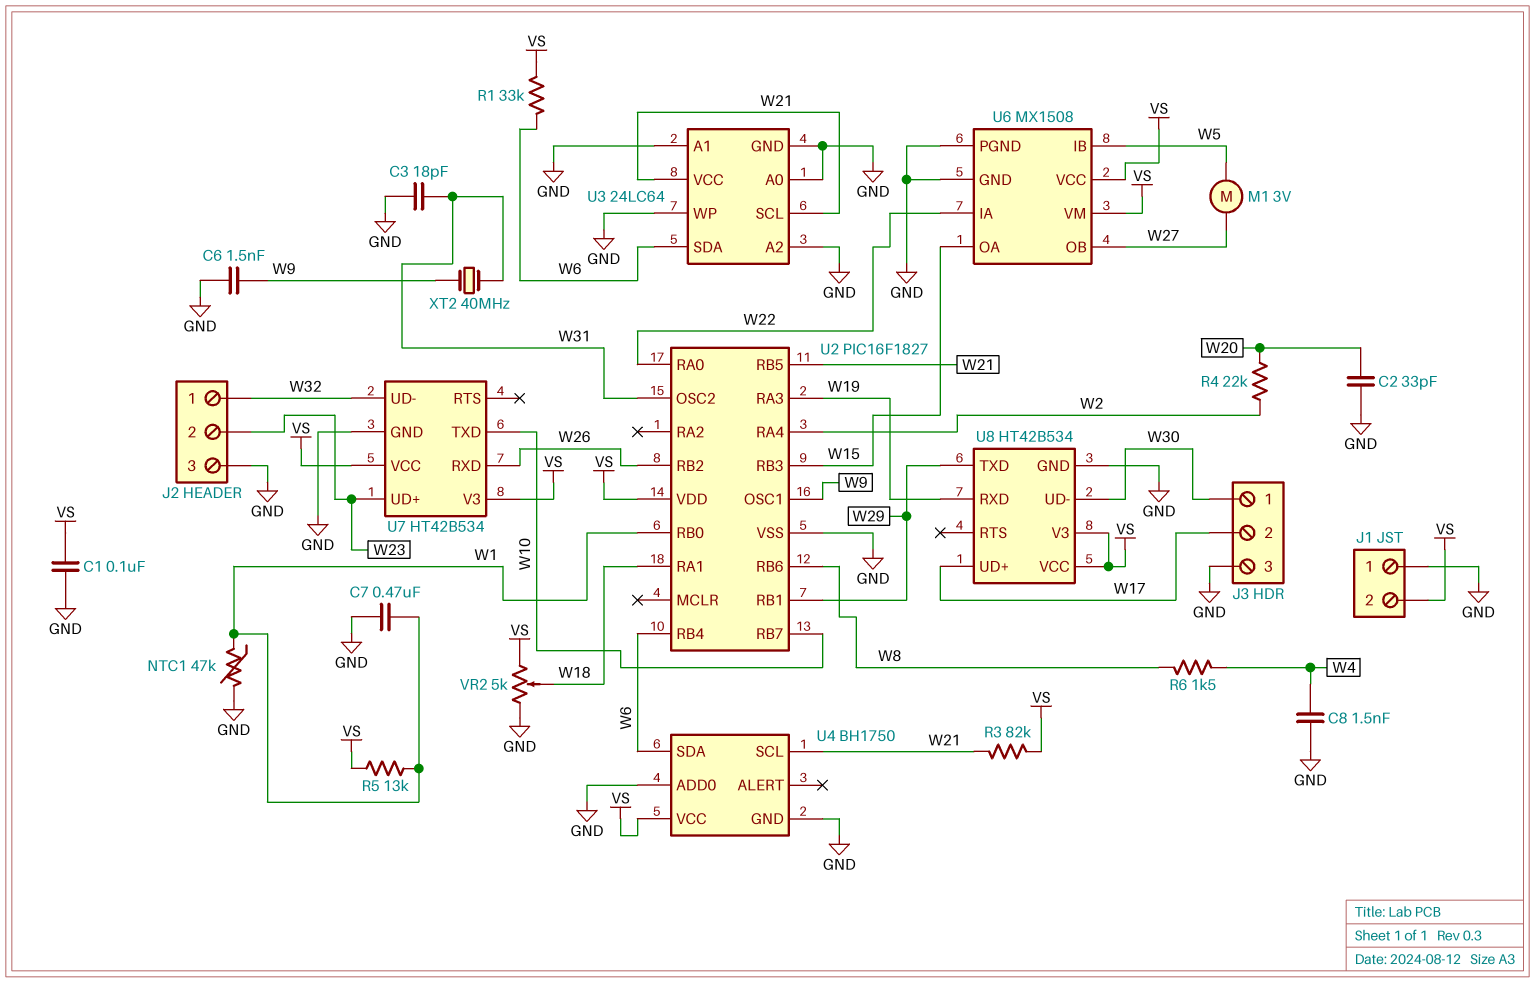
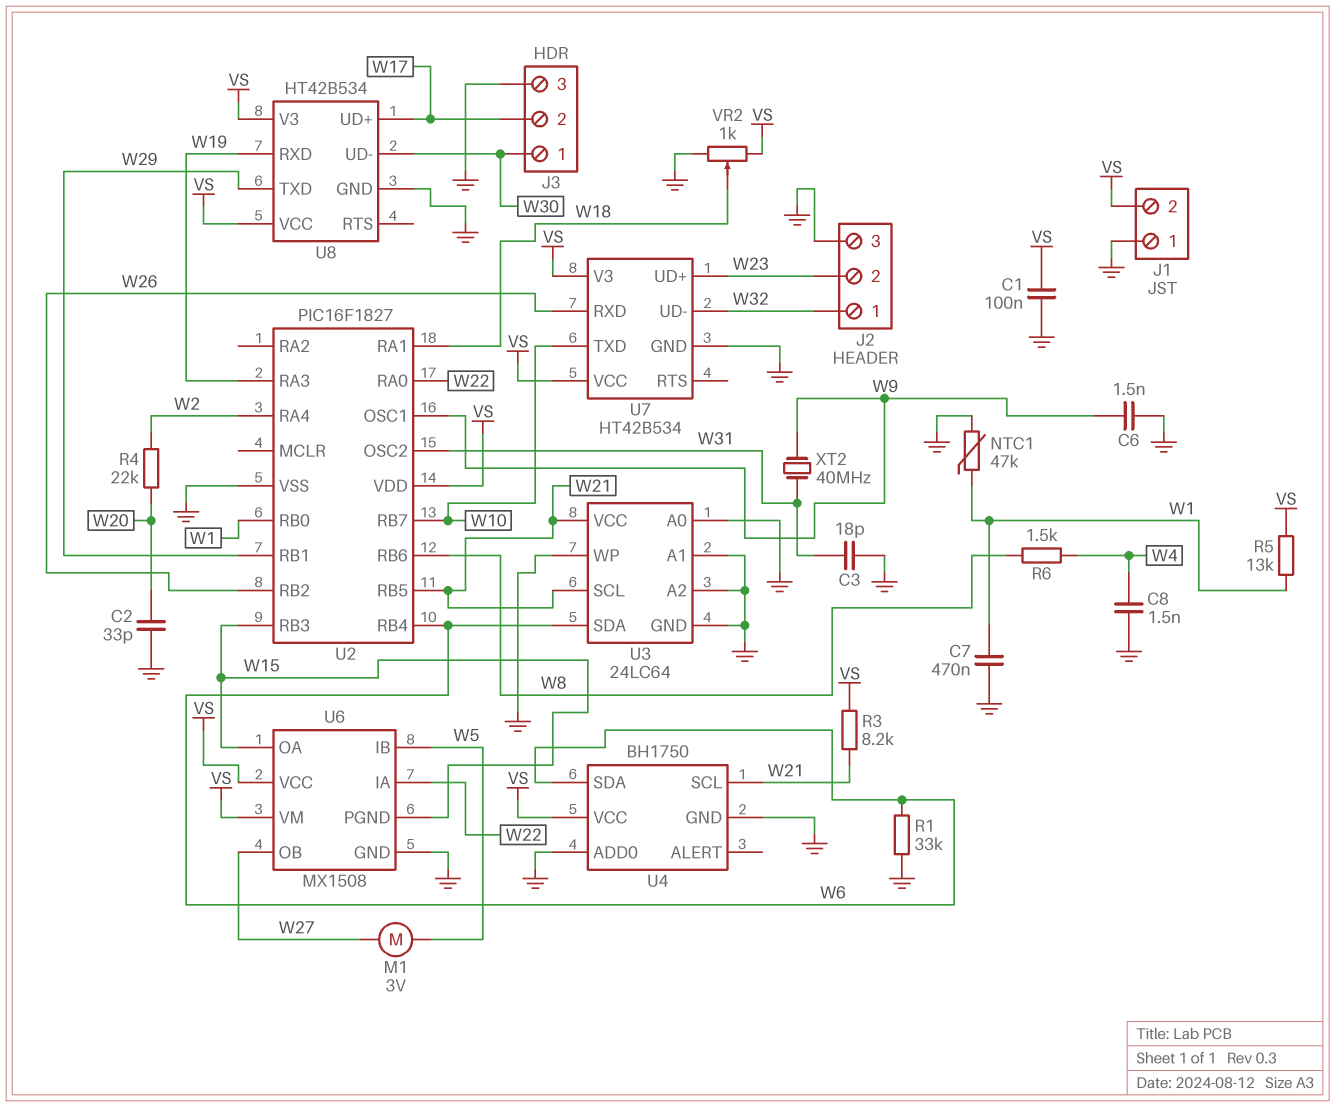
R1: 33k (VS, W6) -> 33k (GND, W6)
R3: 82k (VS, W21) -> 8.2k (VS, W21)
U6 pin PGND: GND -> W15
VR2: 5k (GND, VS, wiper W18) -> 1k (GND, VS, wiper W18)

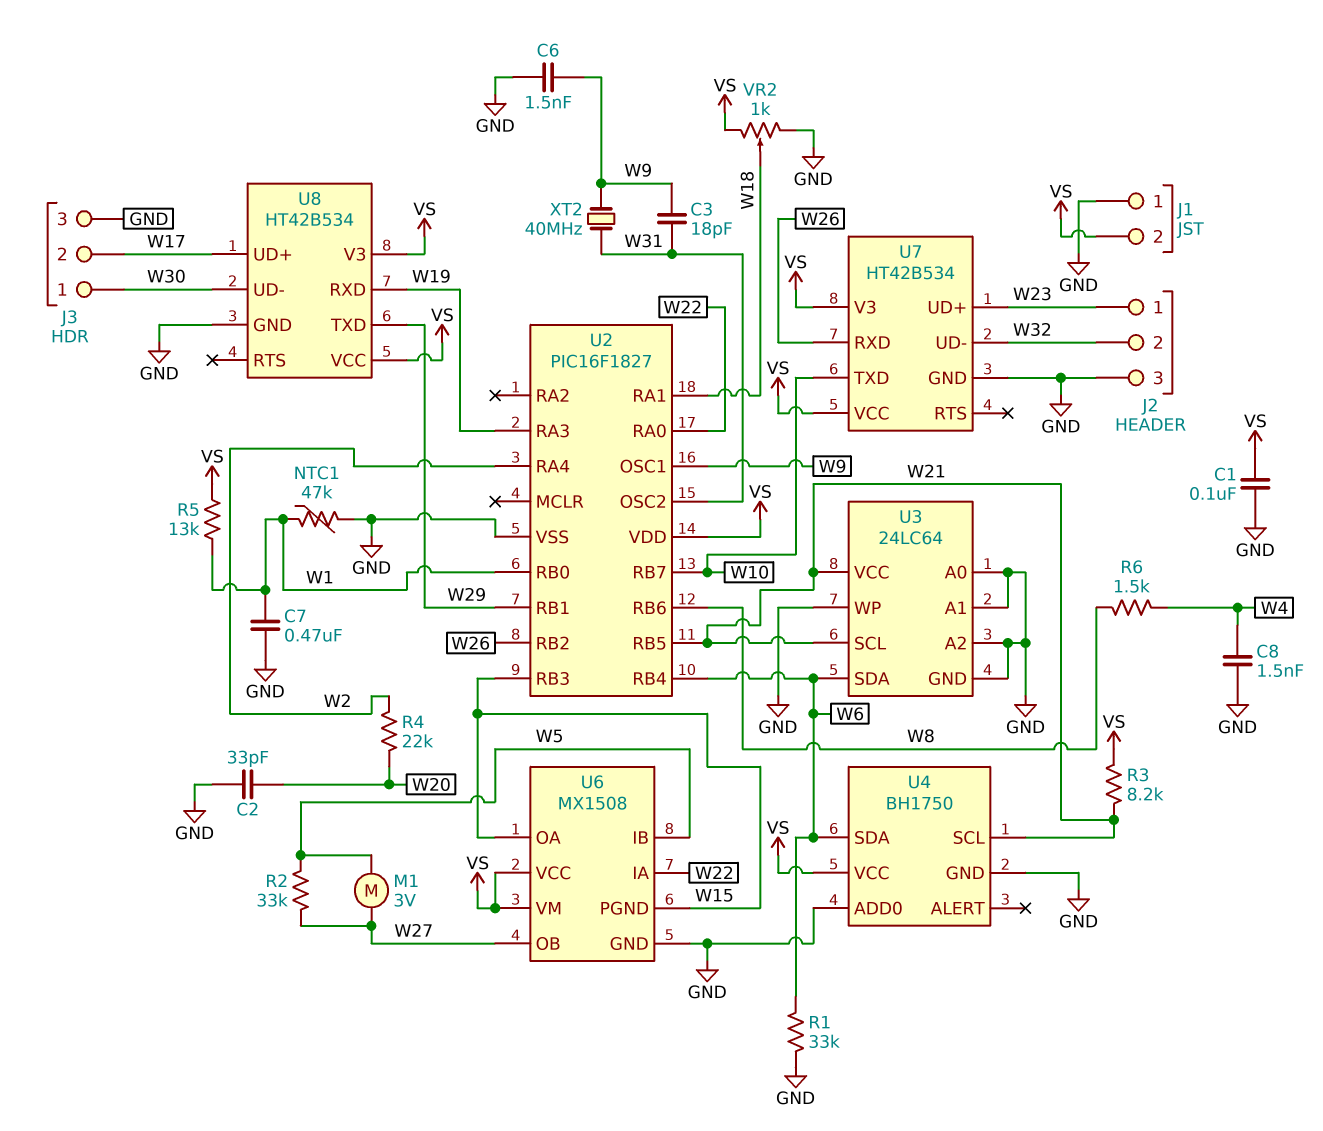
C3: 18pF (GND, W31) -> 18pF (W9, W31)
J2 pin 1: W32 -> W23
J2 pin 2: W23 -> W32
R2: none -> 33k (W5, W27)

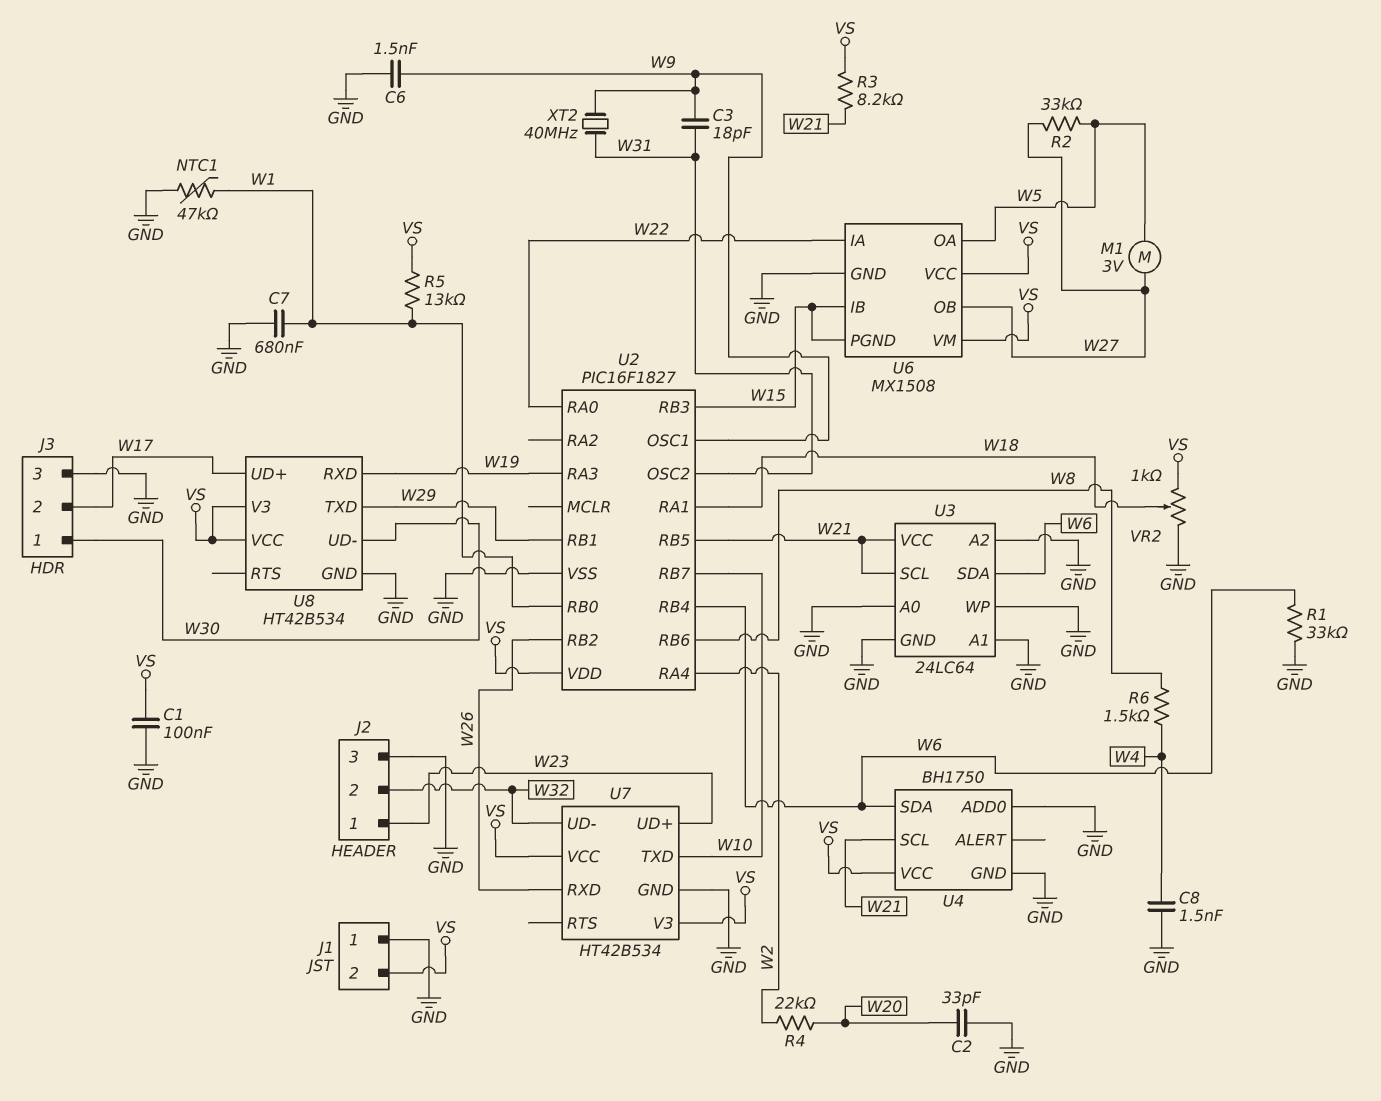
C7: 470nF (GND, W1) -> 680nF (GND, W1)
U6 pin IB: W5 -> W15
U6 pin OA: W15 -> W5

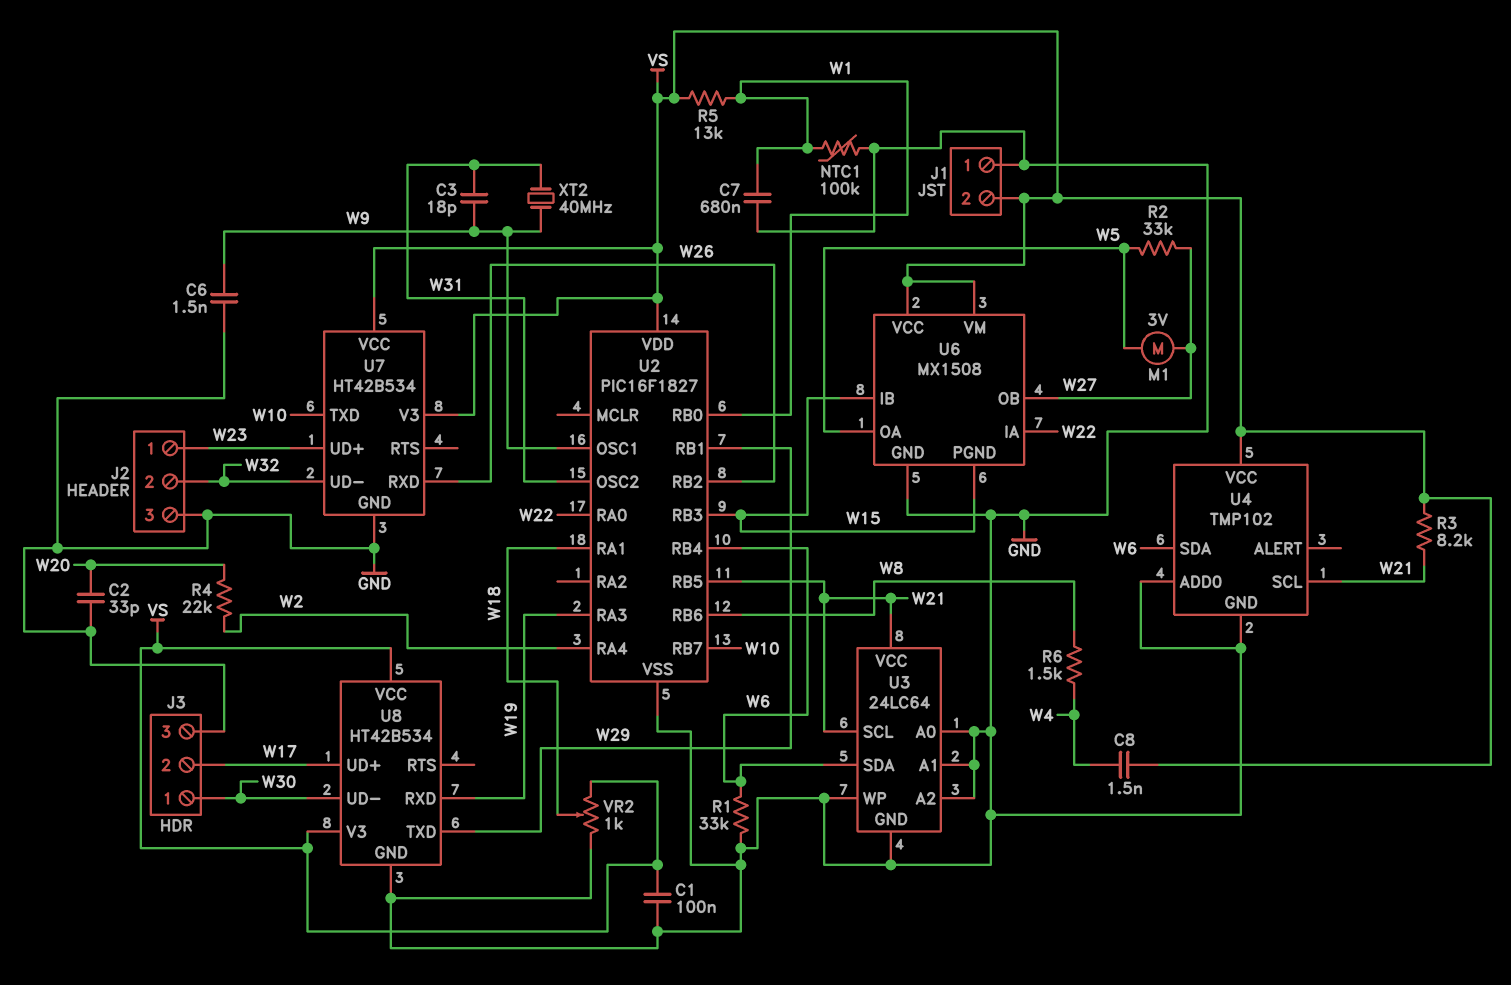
C8: 1.5nF (GND, W4) -> 1.5nF (VS, W4)
NTC1: 47k (GND, W1) -> 100k (GND, W1)
U4: BH1750 -> TMP102

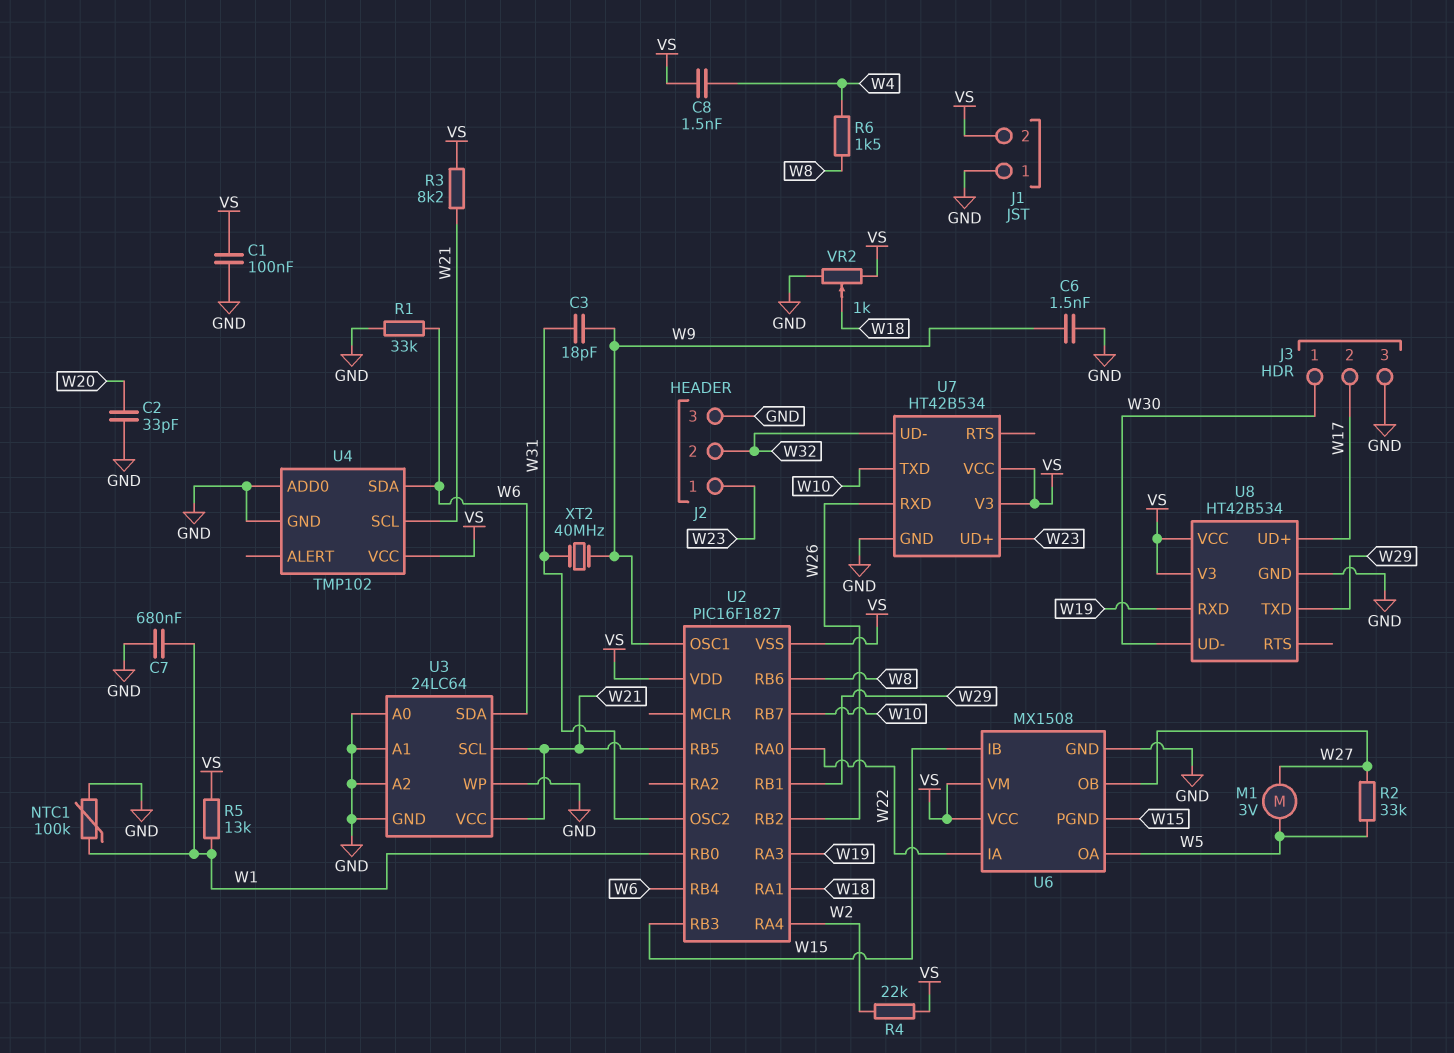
R4: 22k (W2, W20) -> 22k (VS, W2)
U2 pin VSS: GND -> VS

